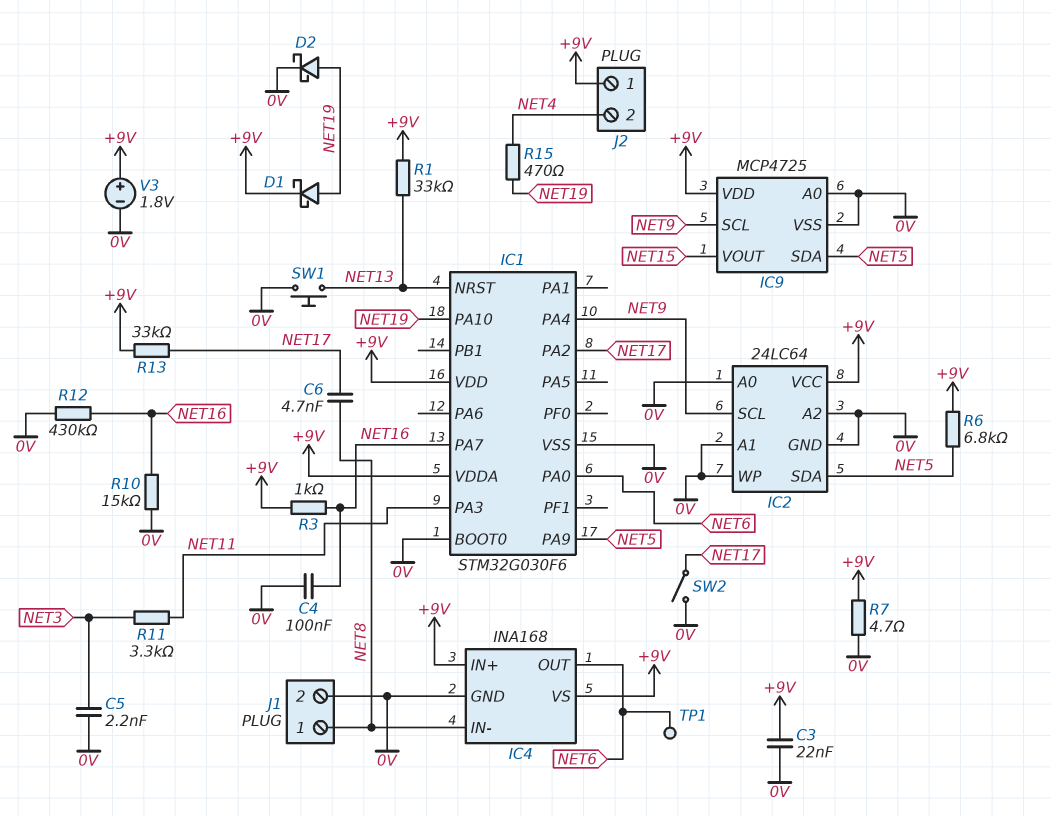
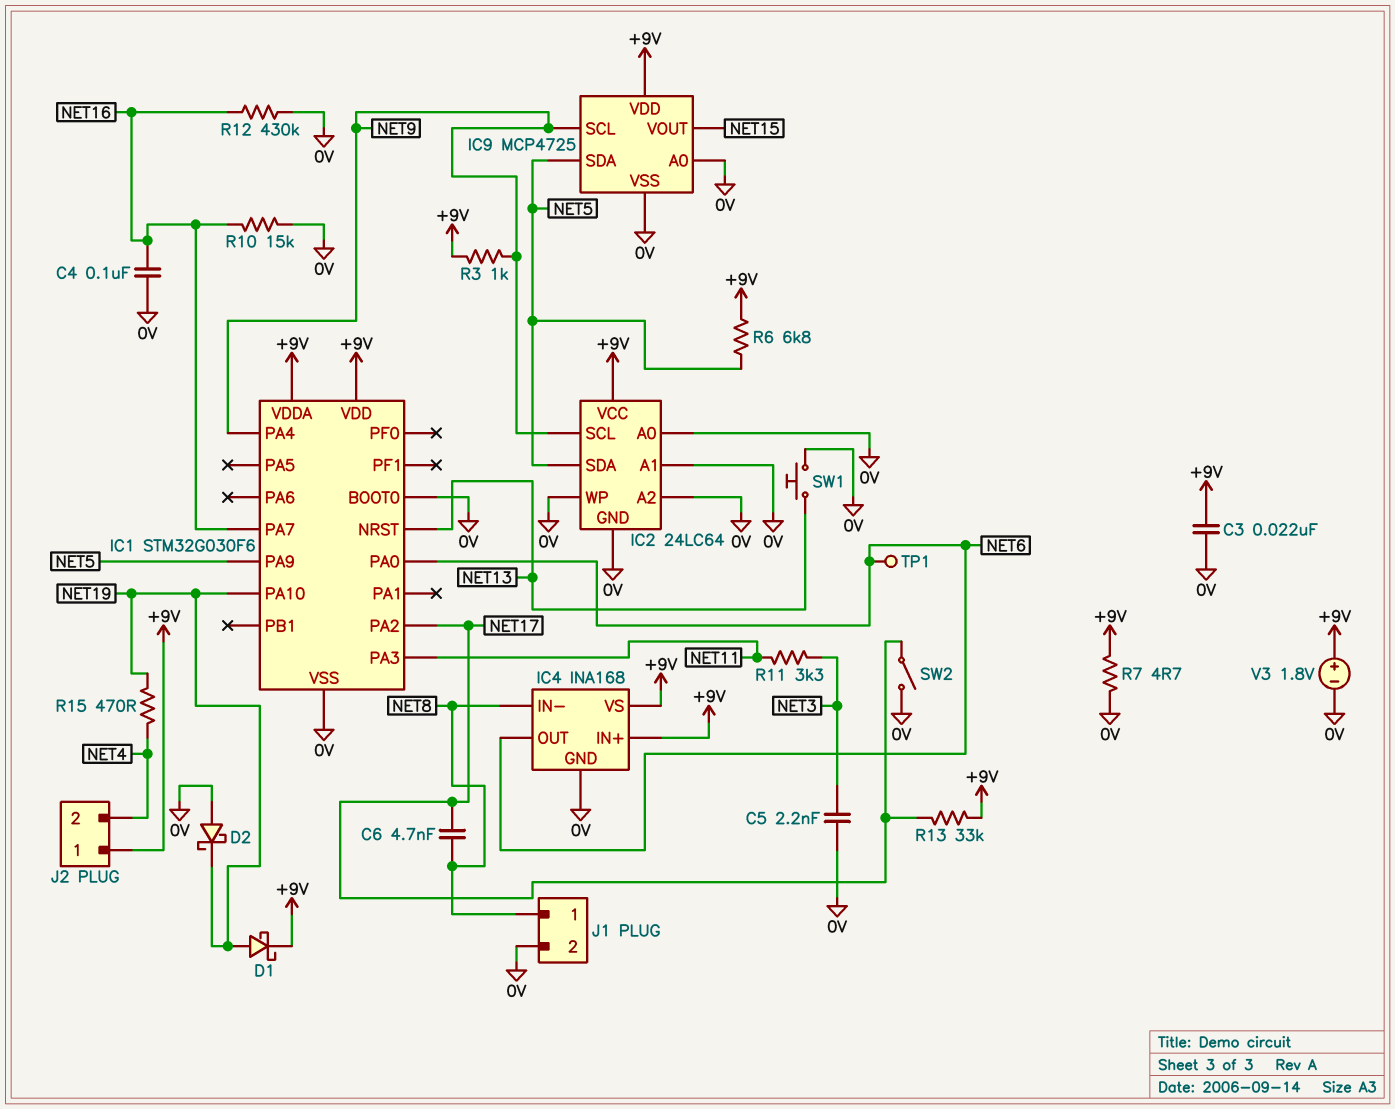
D2: schottky (A NET19, K 0V) -> schottky (A 0V, K NET19)
R1: 33k (+9V, NET13) -> none
R3: 1k (+9V, NET16) -> 1k (+9V, NET9)

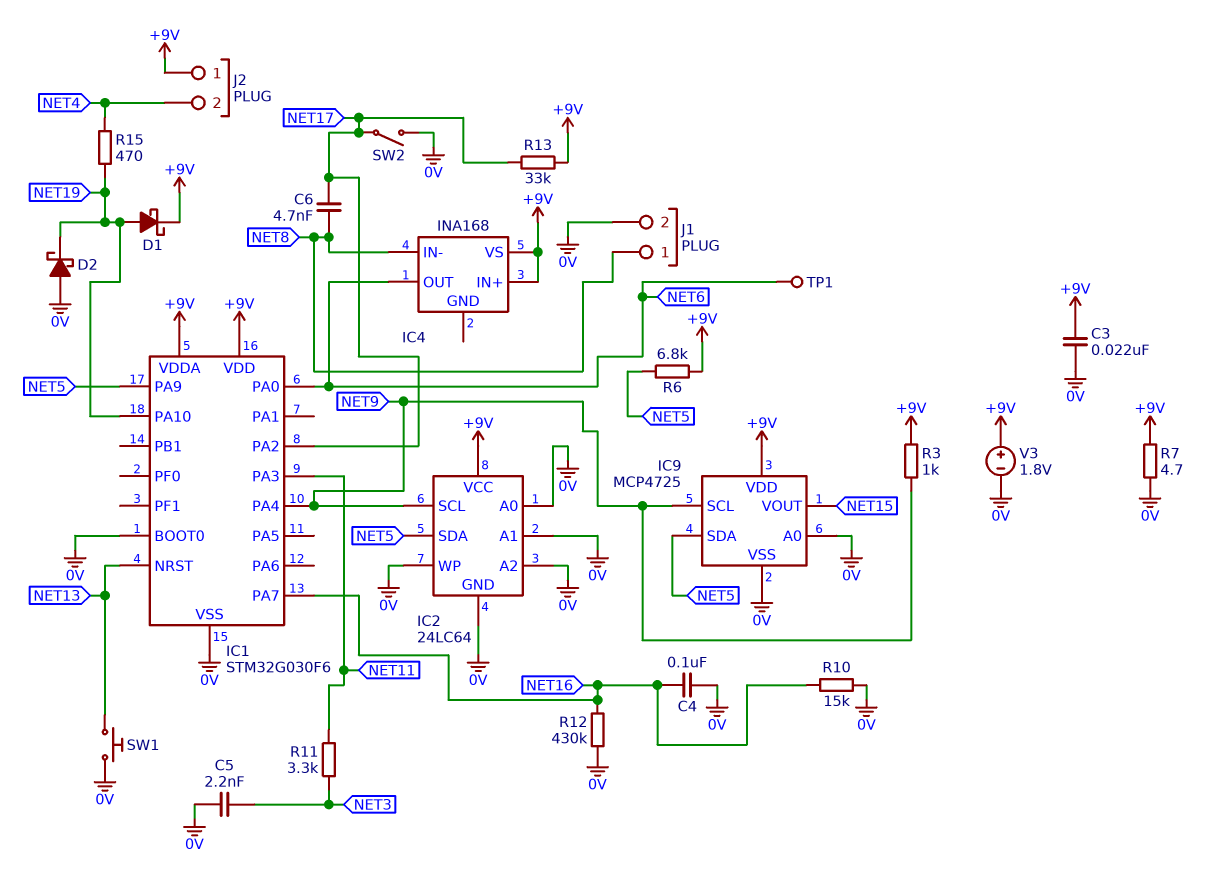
IC4 pin GND: 0V -> none

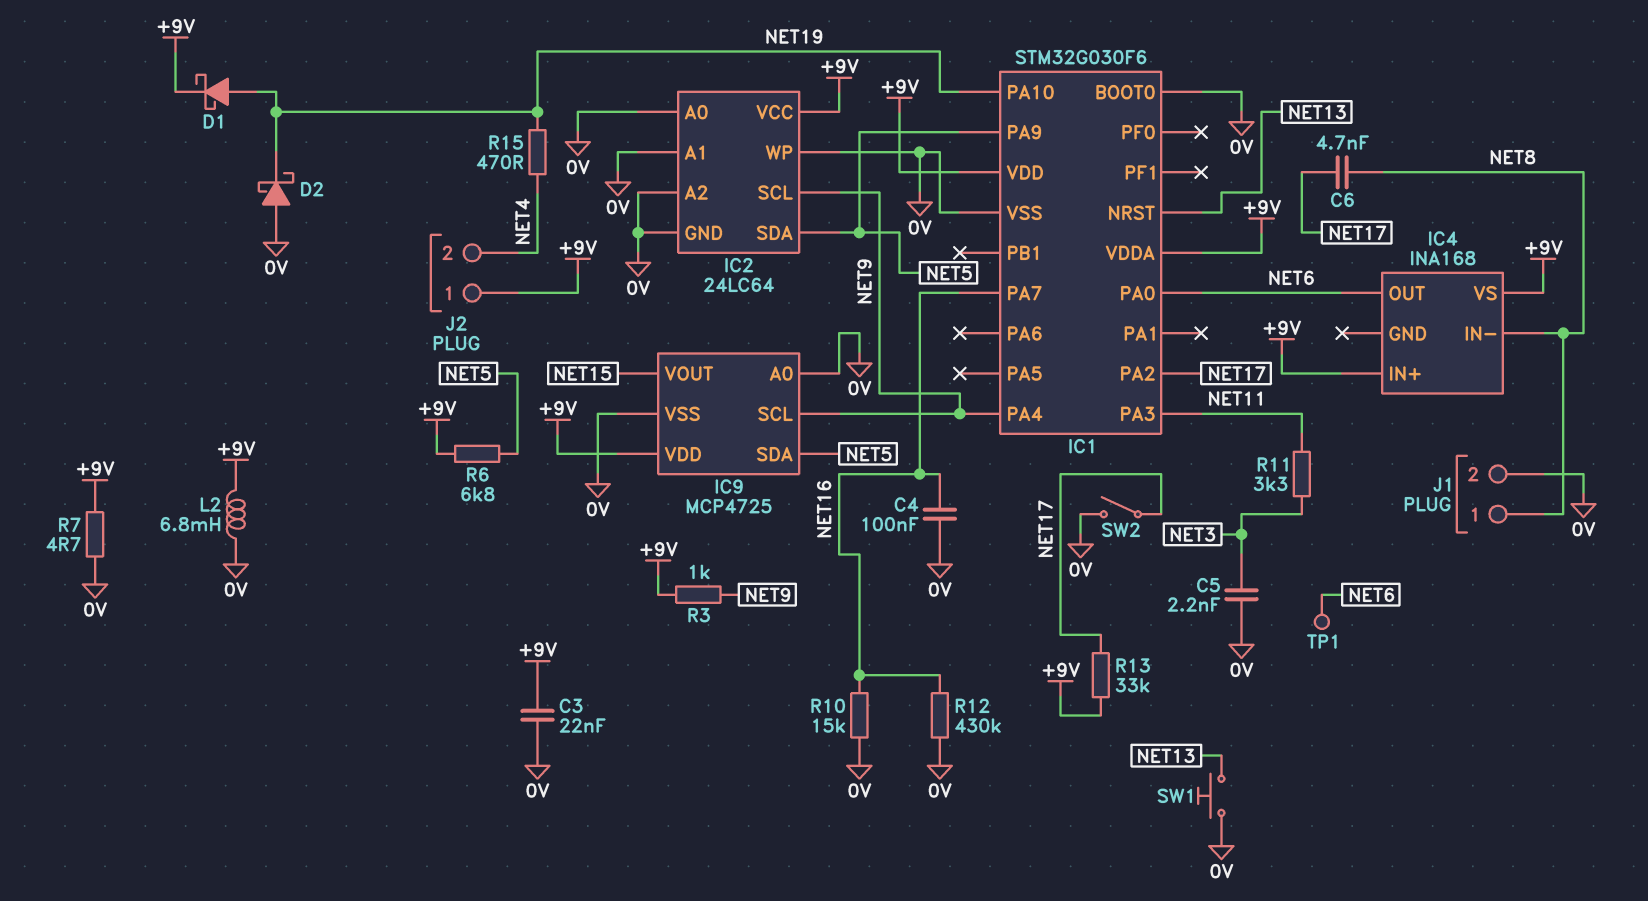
L2: none -> 6.8mH (+9V, 0V)
V3: 1.8V (plus +9V, minus 0V) -> none

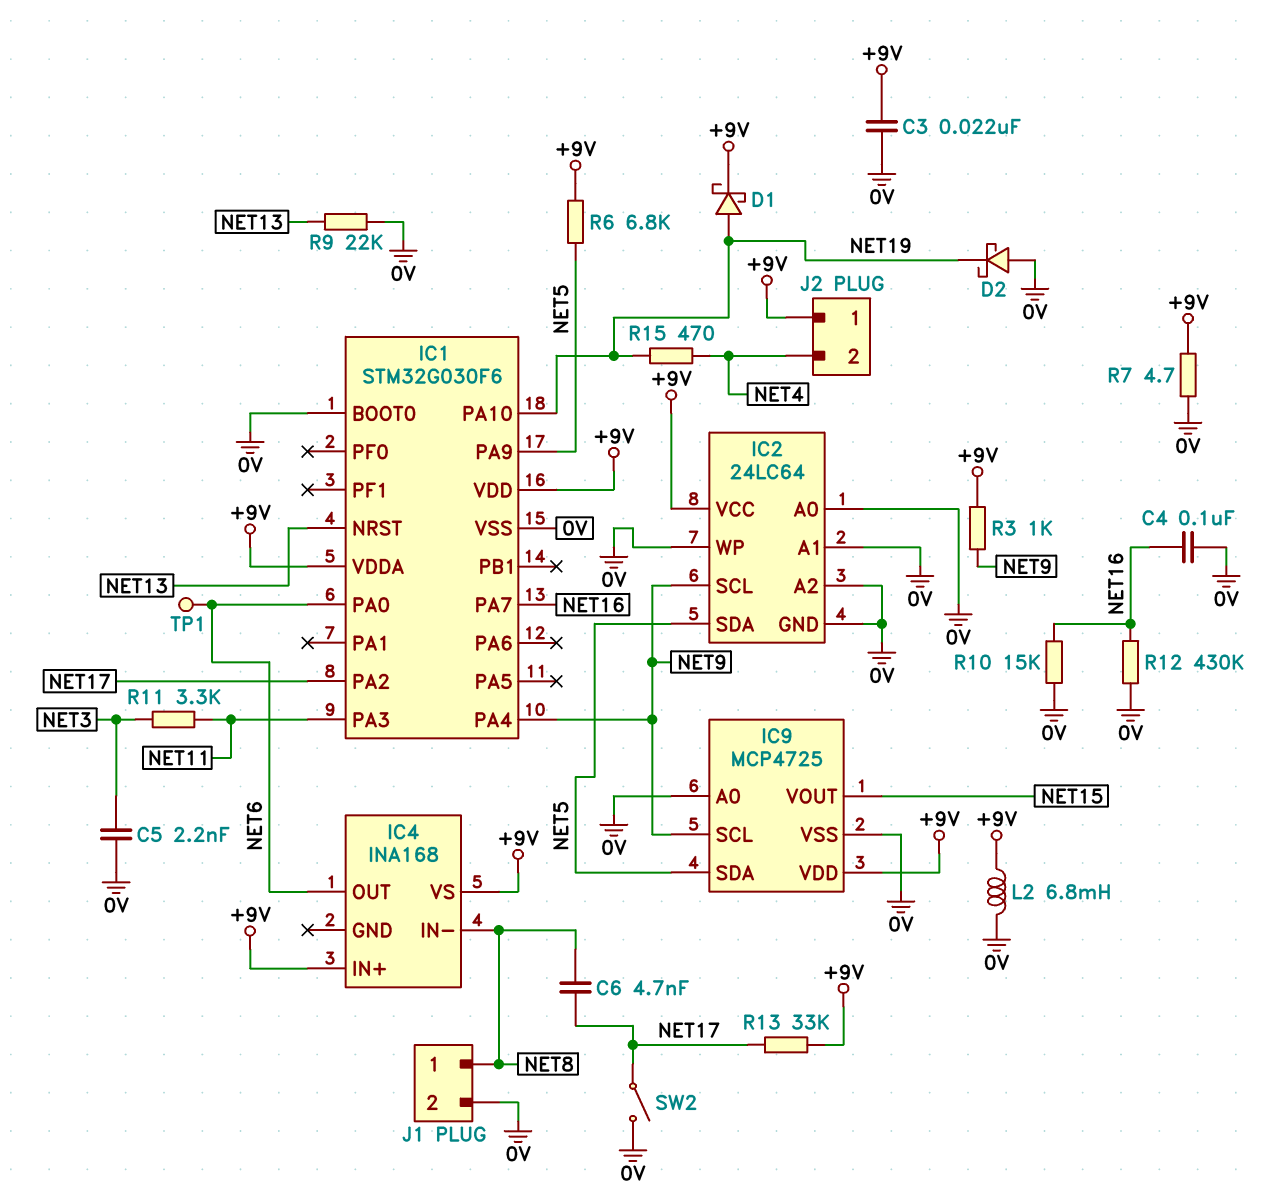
R9: none -> 22k (0V, NET13)
SW1: button (0V, NET13) -> none

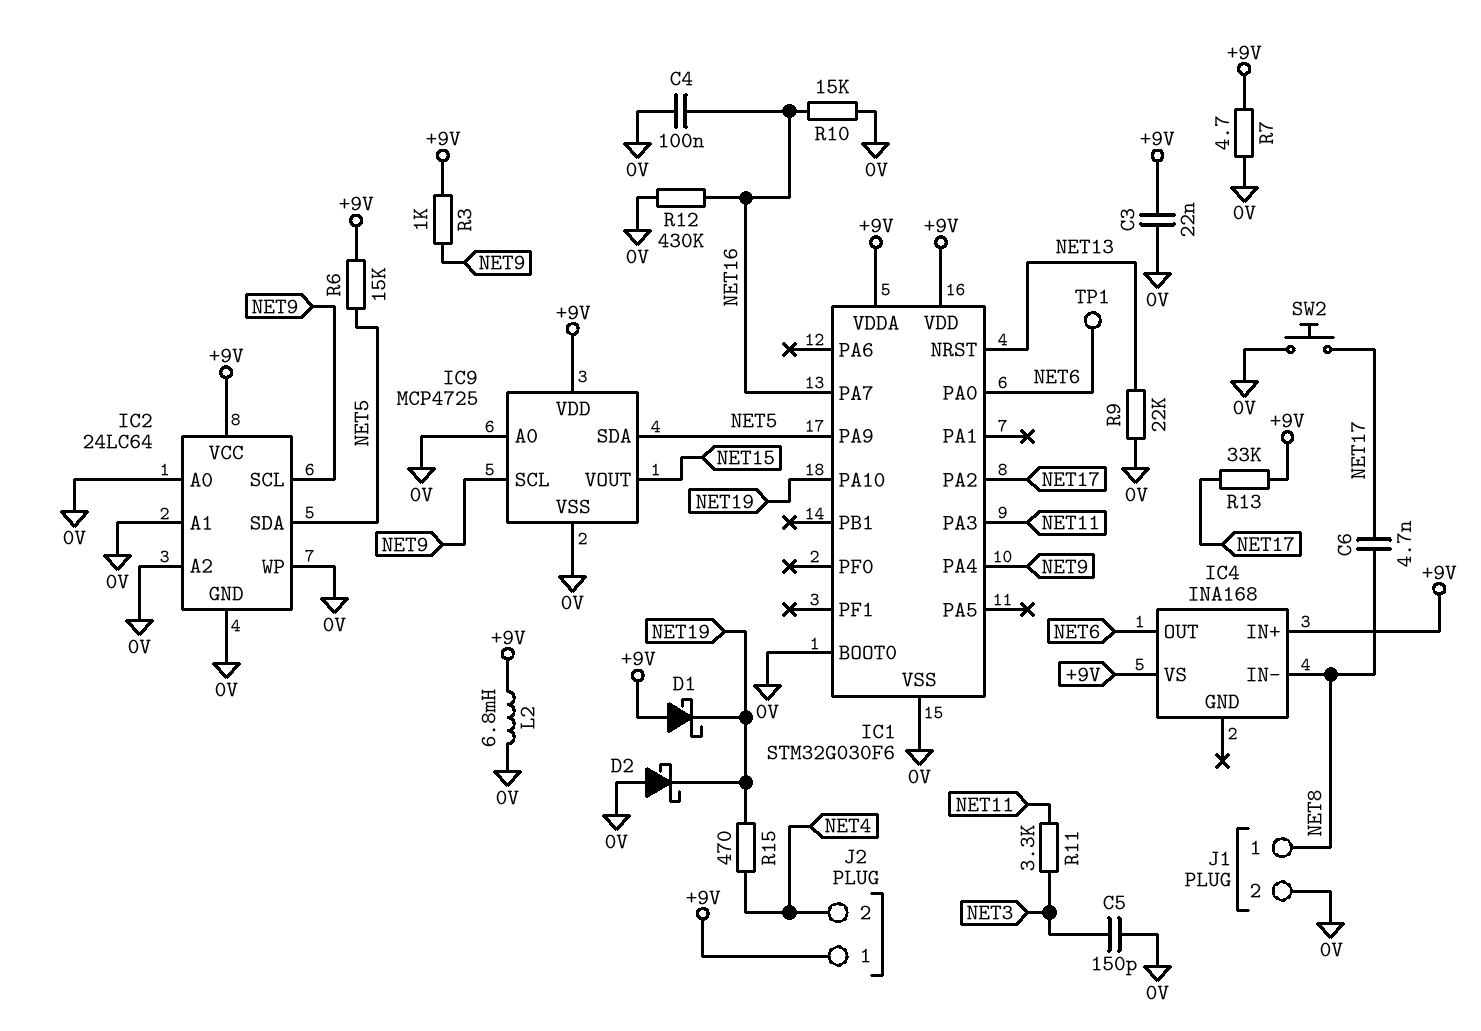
C5: 2.2nF (0V, NET3) -> 150pF (0V, NET3)
D1: schottky (A NET19, K +9V) -> schottky (A +9V, K NET19)
R6: 6.8k (+9V, NET5) -> 15k (+9V, NET5)
SW2: switch (0V, NET17) -> button (0V, NET17)

